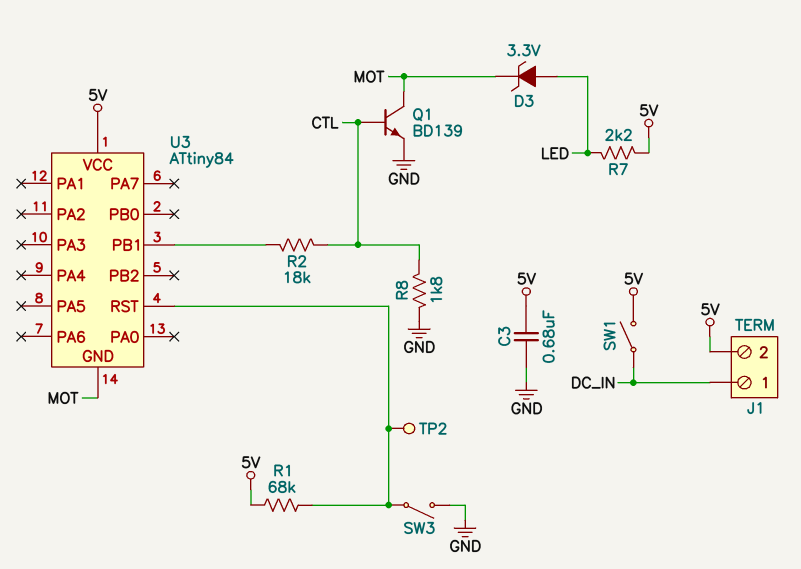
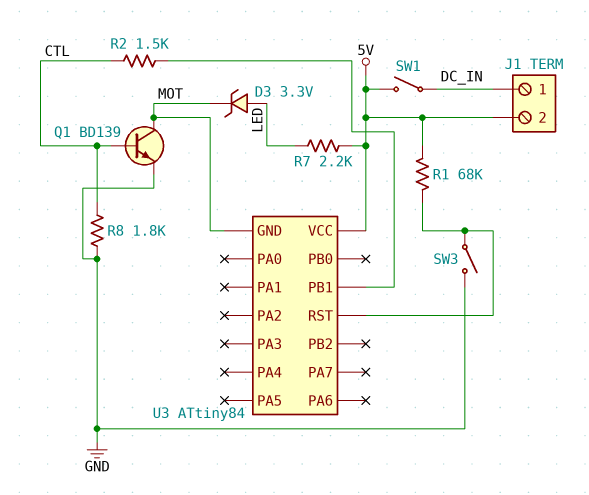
C3: 680nF (5V, GND) -> none
R2: 18k (CTL, U3/PB1) -> 1.5k (CTL, U3/PB1)
TP2: test point (U3/RST) -> none

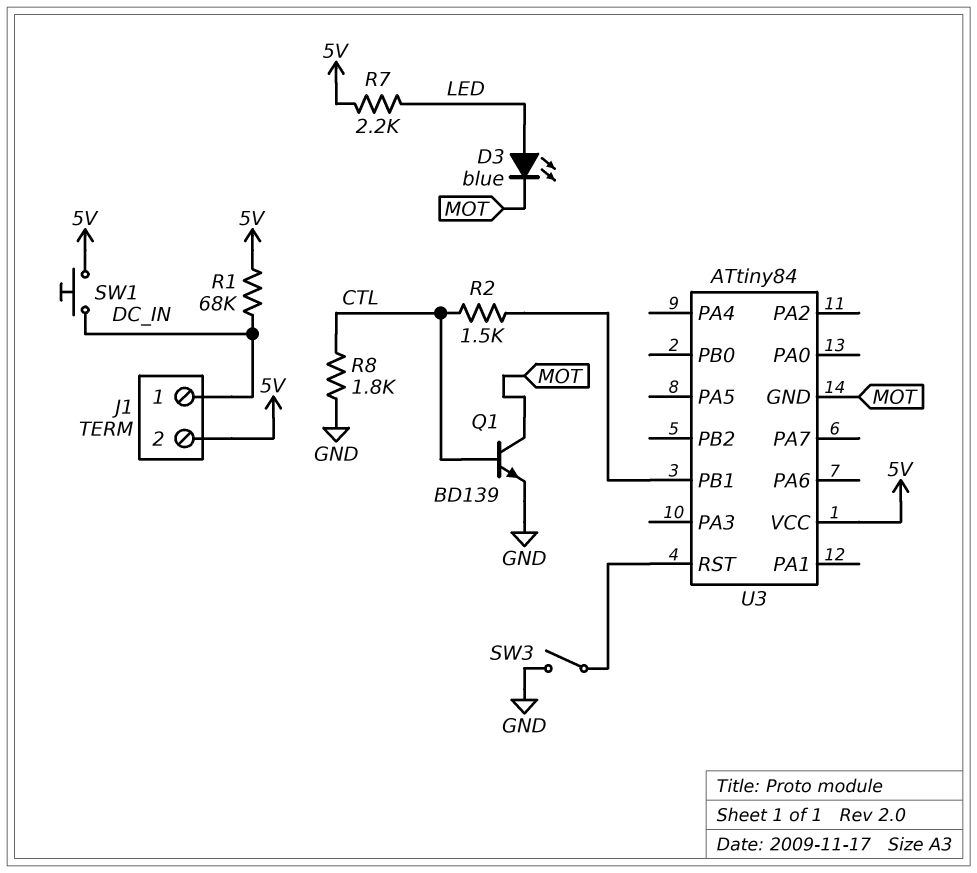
D3: zener 3.3V (A LED, K MOT) -> LED blue (A LED, K MOT)
R1: 68k (5V, U3/RST) -> 68k (5V, DC_IN)
SW1: switch (5V, DC_IN) -> button (5V, DC_IN)

